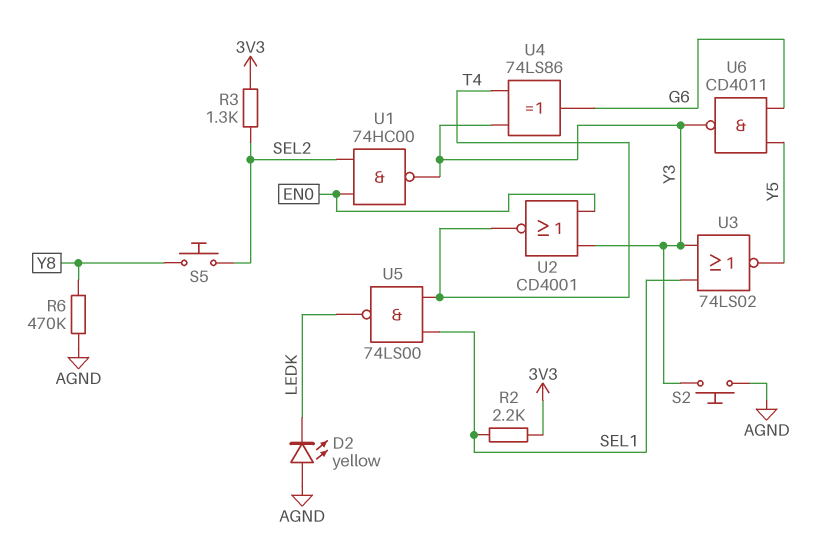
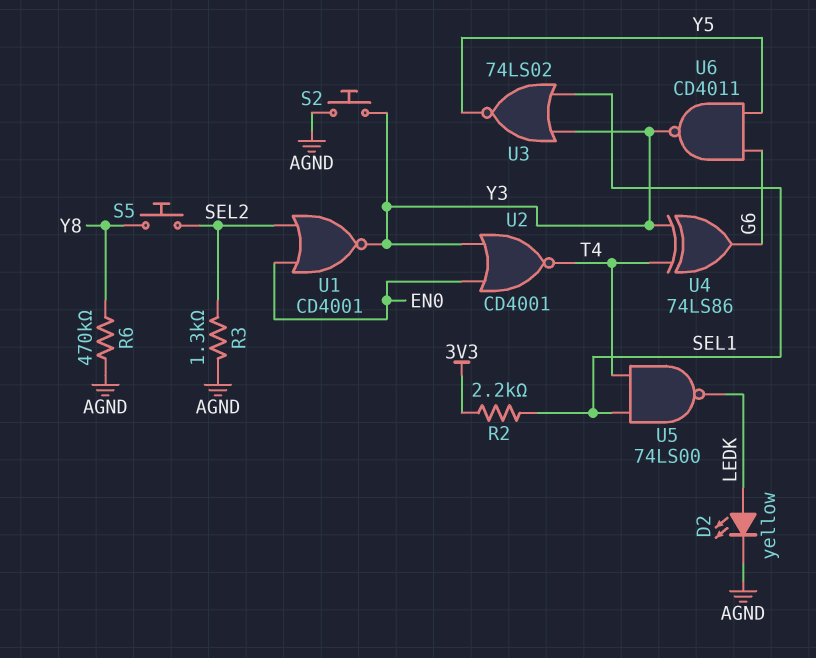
D2: LED yellow (A AGND, K LEDK) -> LED yellow (A LEDK, K AGND)
R3: 1.3k (3V3, SEL2) -> 1.3k (AGND, SEL2)
U1: NAND 74HC00 (in EN0, in SEL2, out Y3) -> NOR CD4001 (in EN0, in SEL2, out Y3)

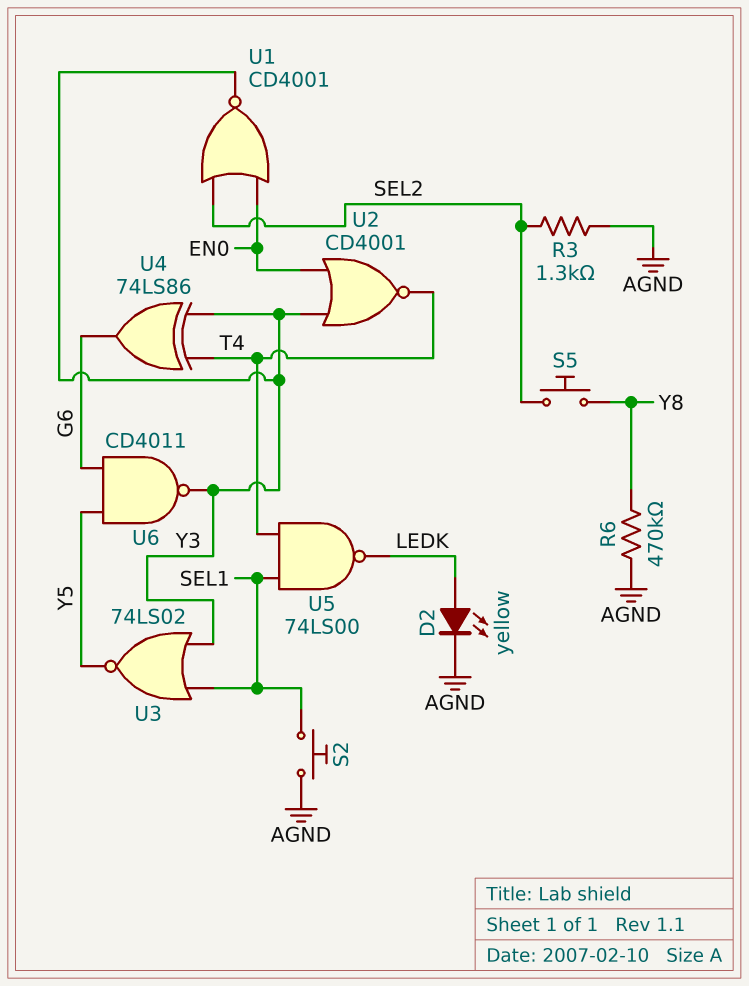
R2: 2.2k (3V3, SEL1) -> none
S2: button (AGND, Y3) -> button (AGND, SEL1)

